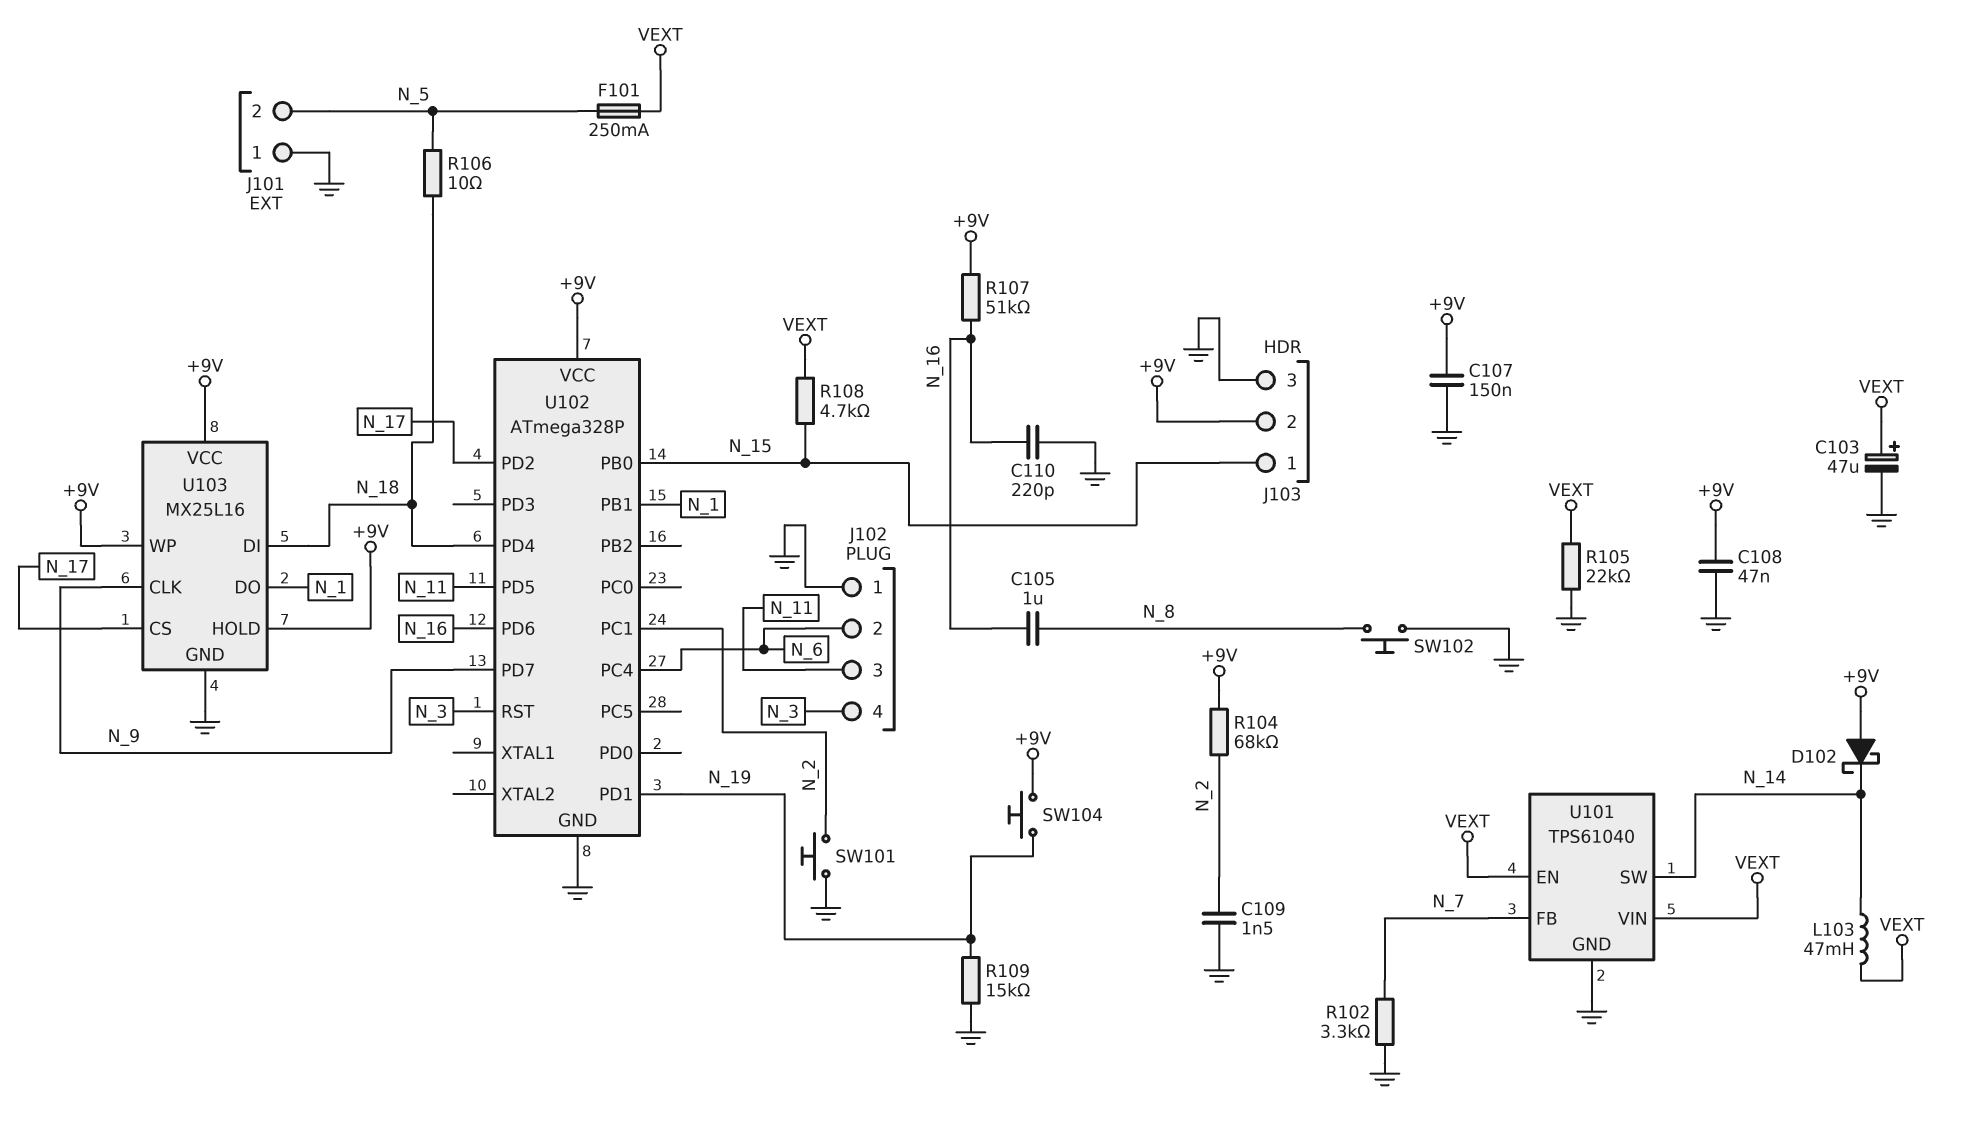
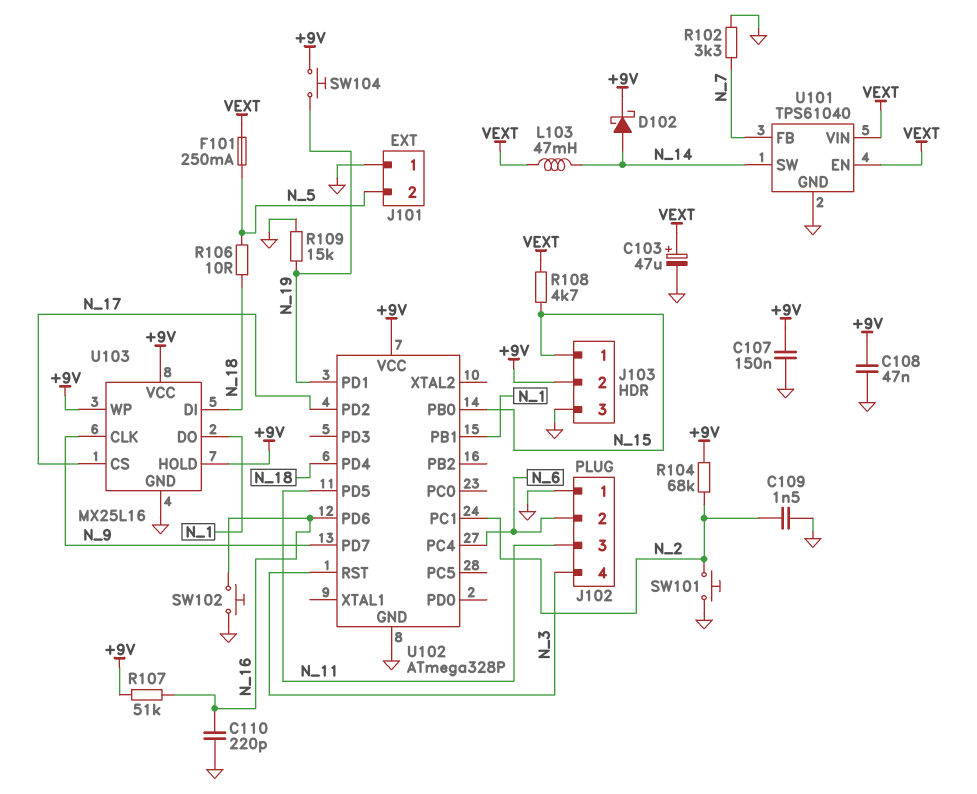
C105: 1uF (N_8, N_16) -> none
D102: schottky (A +9V, K N_14) -> schottky (A N_14, K +9V)
R105: 22k (GND, VEXT) -> none
SW102: button (GND, N_8) -> button (GND, N_16)

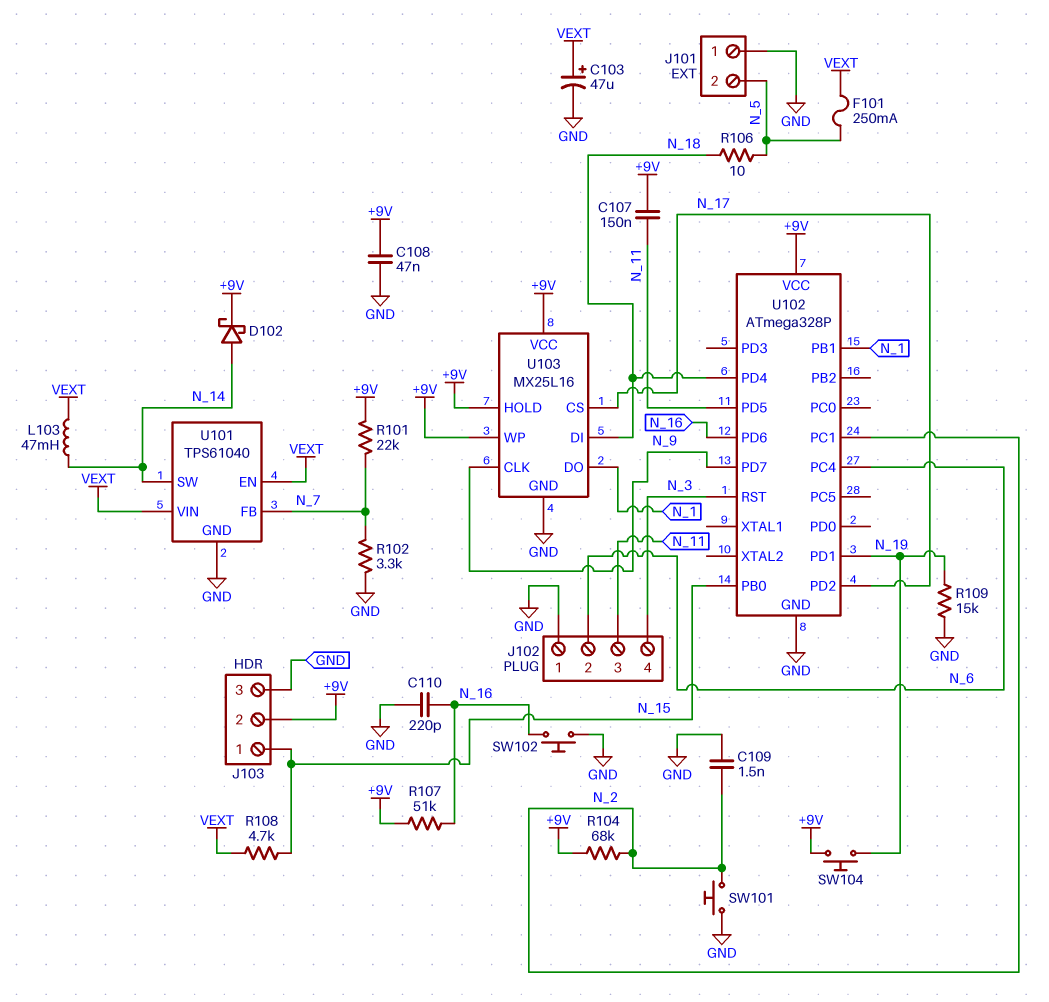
C107: 150nF (+9V, GND) -> 150nF (+9V, N_11)
R101: none -> 22k (+9V, N_7)

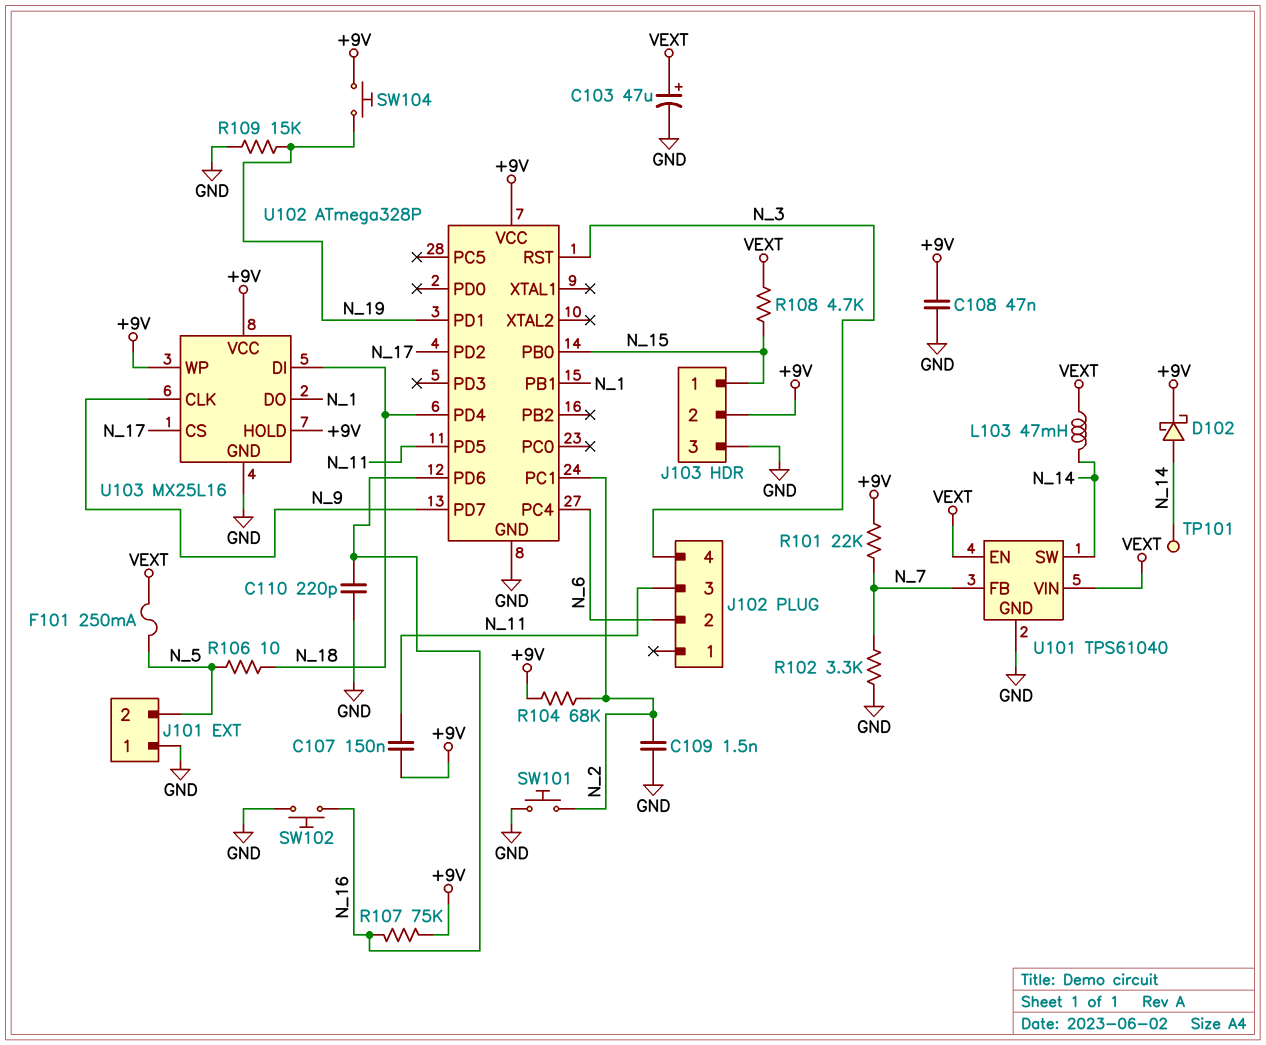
J102 pin 1: GND -> none
R107: 51k (+9V, N_16) -> 75k (+9V, N_16)
TP101: none -> test point (N_14)

